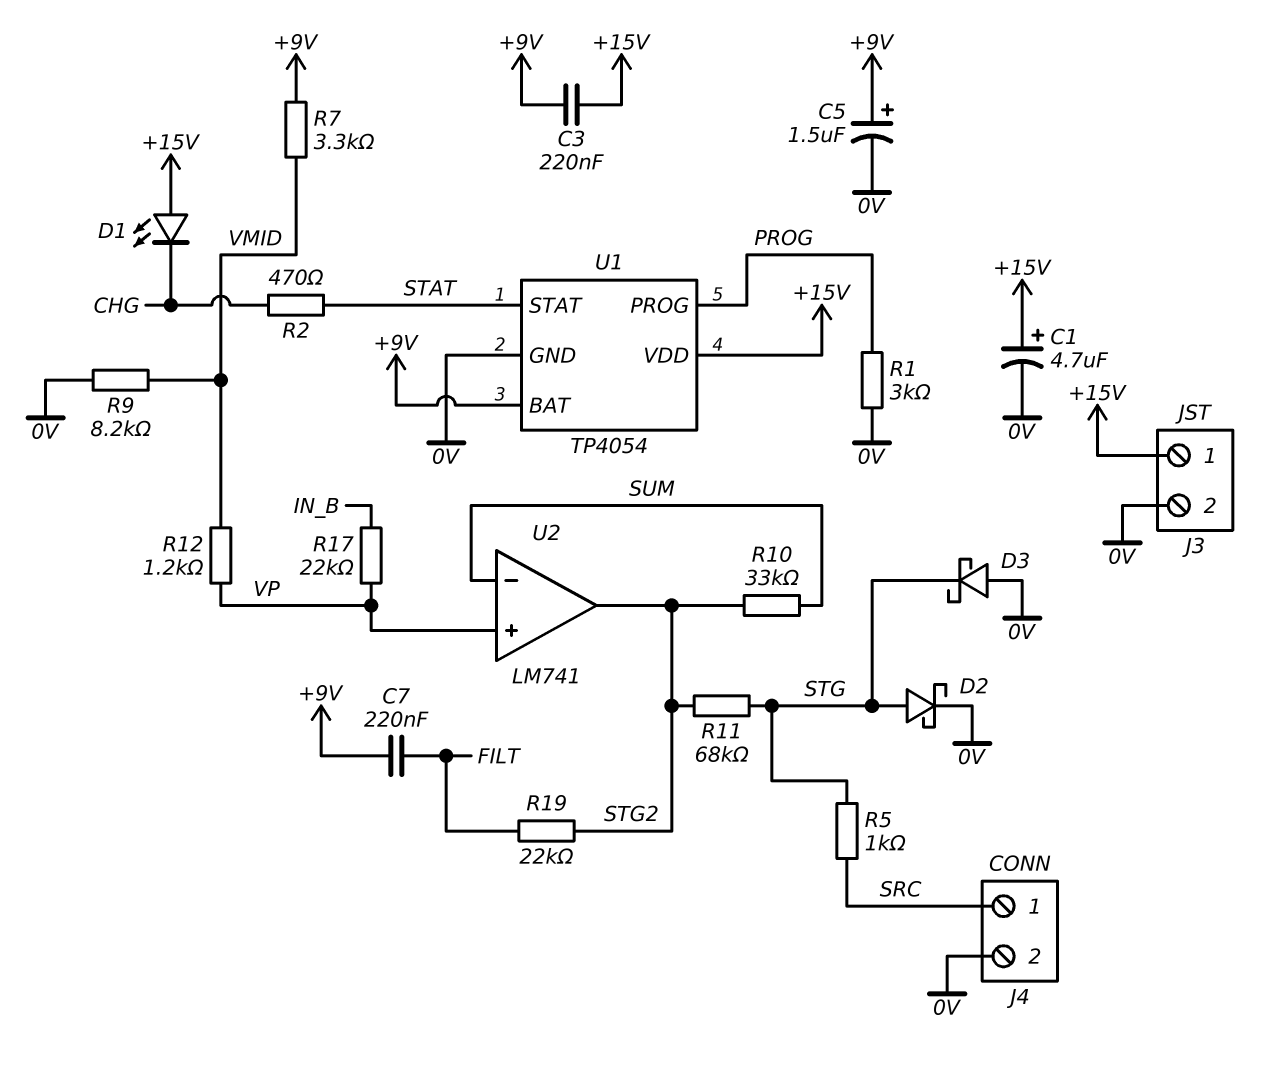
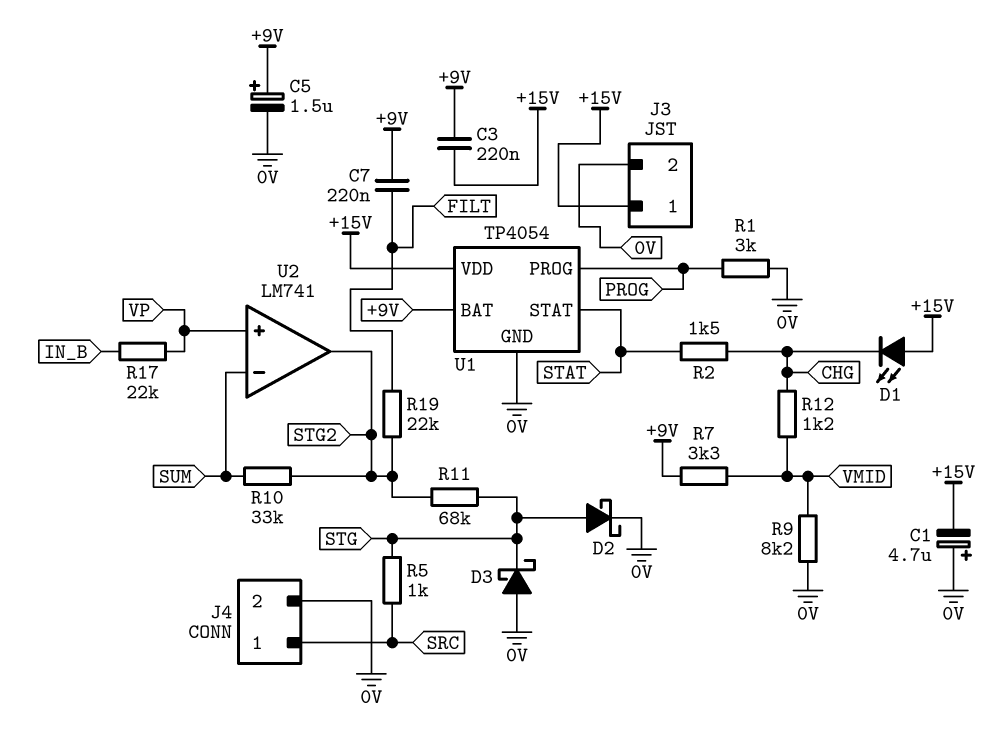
C1: 4.7uF (plus +15V, minus 0V) -> 4.7uF (plus 0V, minus +15V)
R2: 470 (CHG, STAT) -> 1.5k (CHG, STAT)
R12: 1.2k (VMID, VP) -> 1.2k (CHG, VMID)

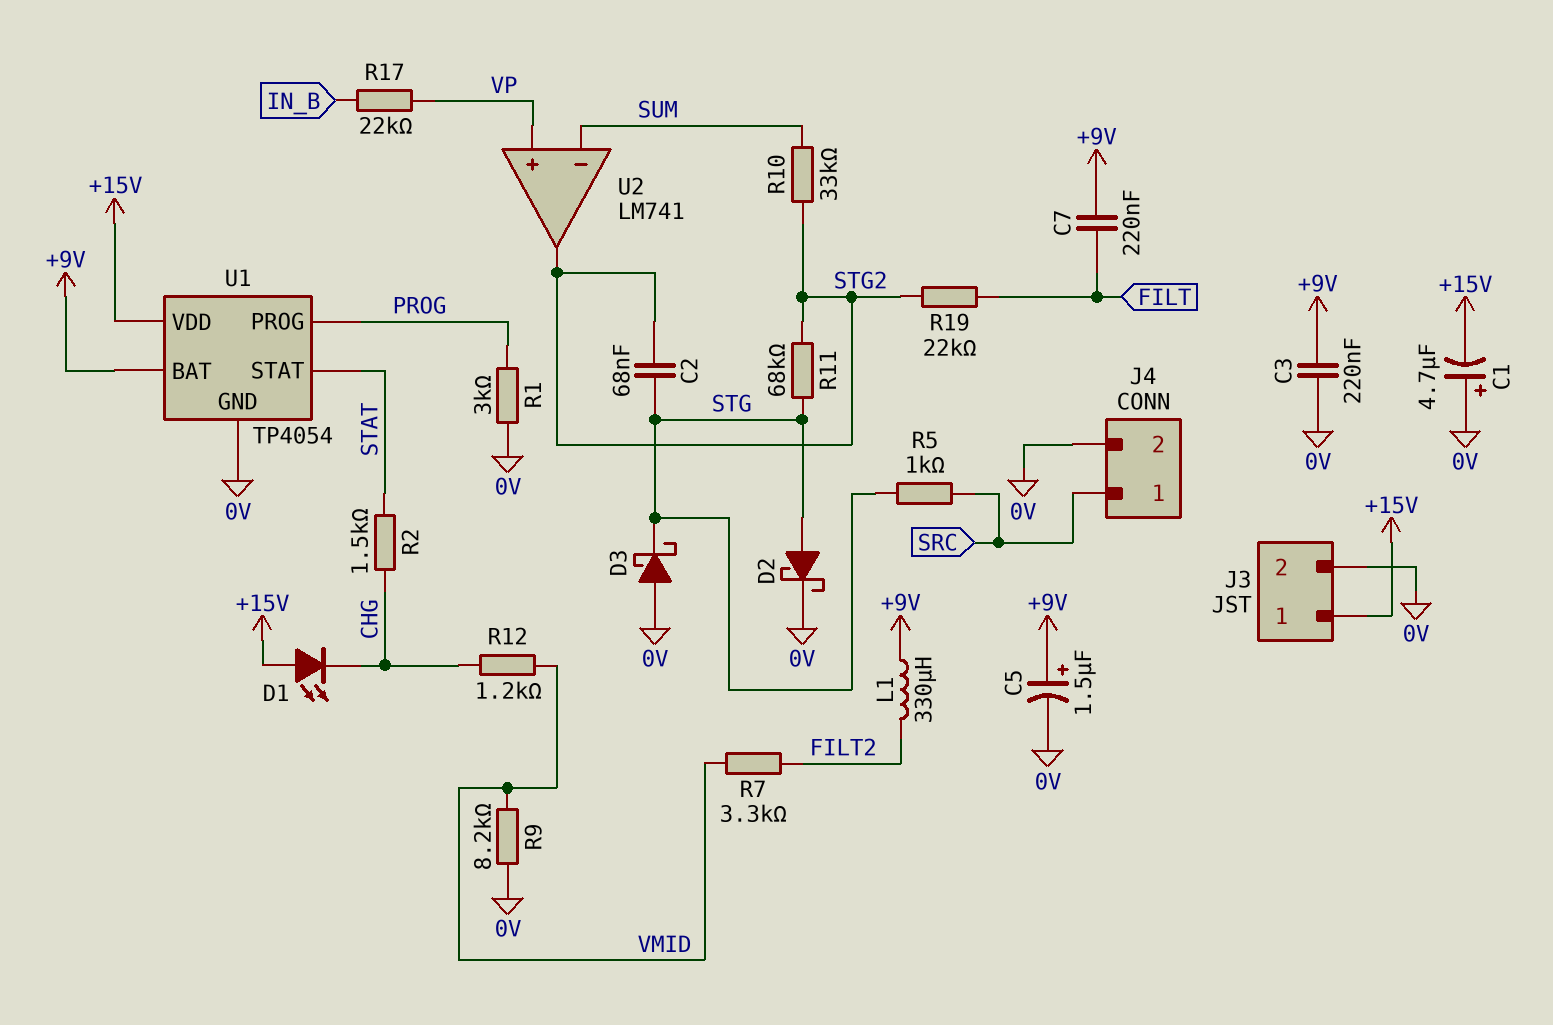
C2: none -> 68nF (STG, STG2)
C3: 220nF (+9V, +15V) -> 220nF (+9V, 0V)
L1: none -> 330uH (+9V, FILT2)
R7: 3.3k (+9V, VMID) -> 3.3k (FILT2, VMID)

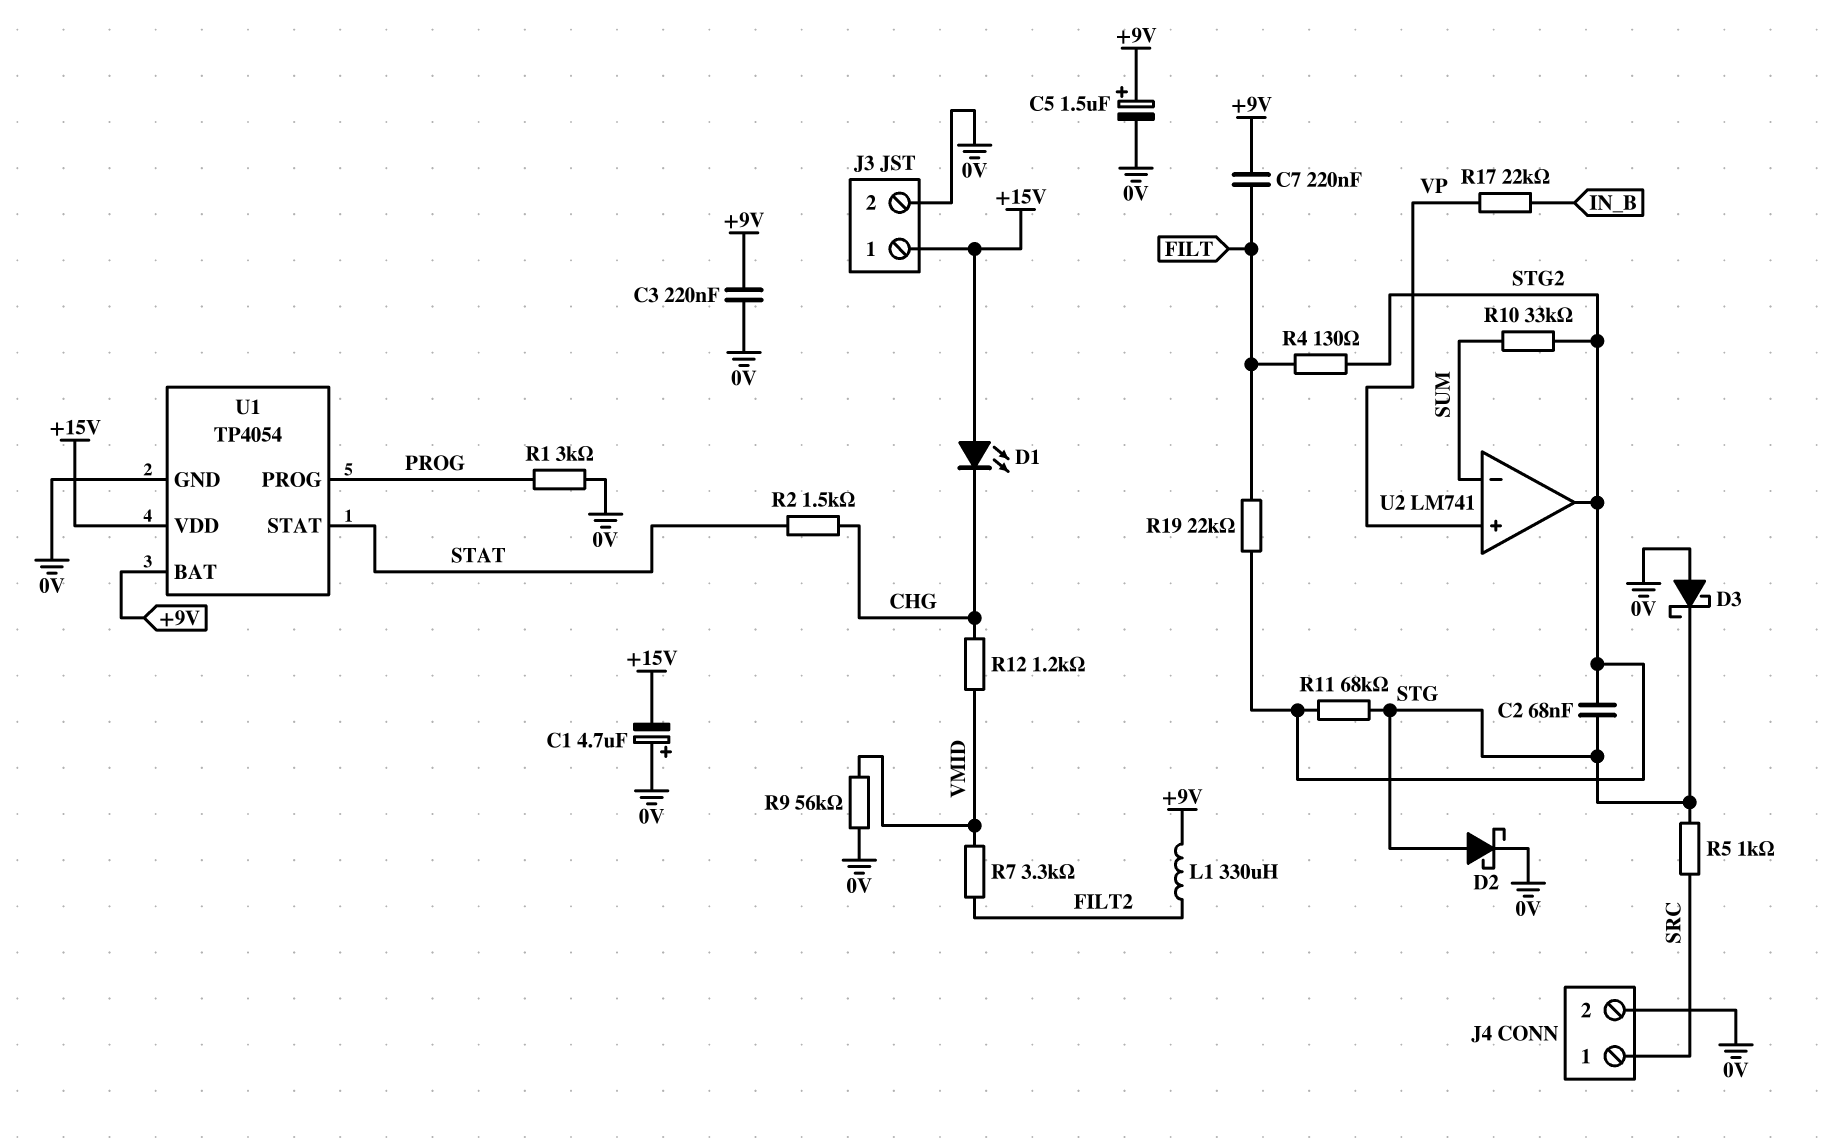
R4: none -> 130 (FILT, STG2)
R9: 8.2k (0V, VMID) -> 56k (0V, VMID)

